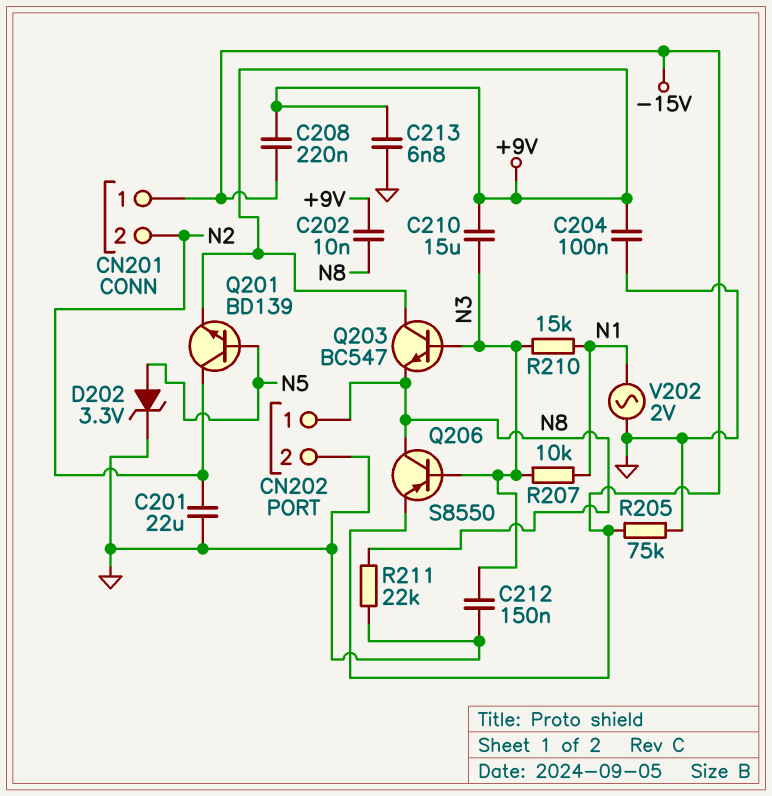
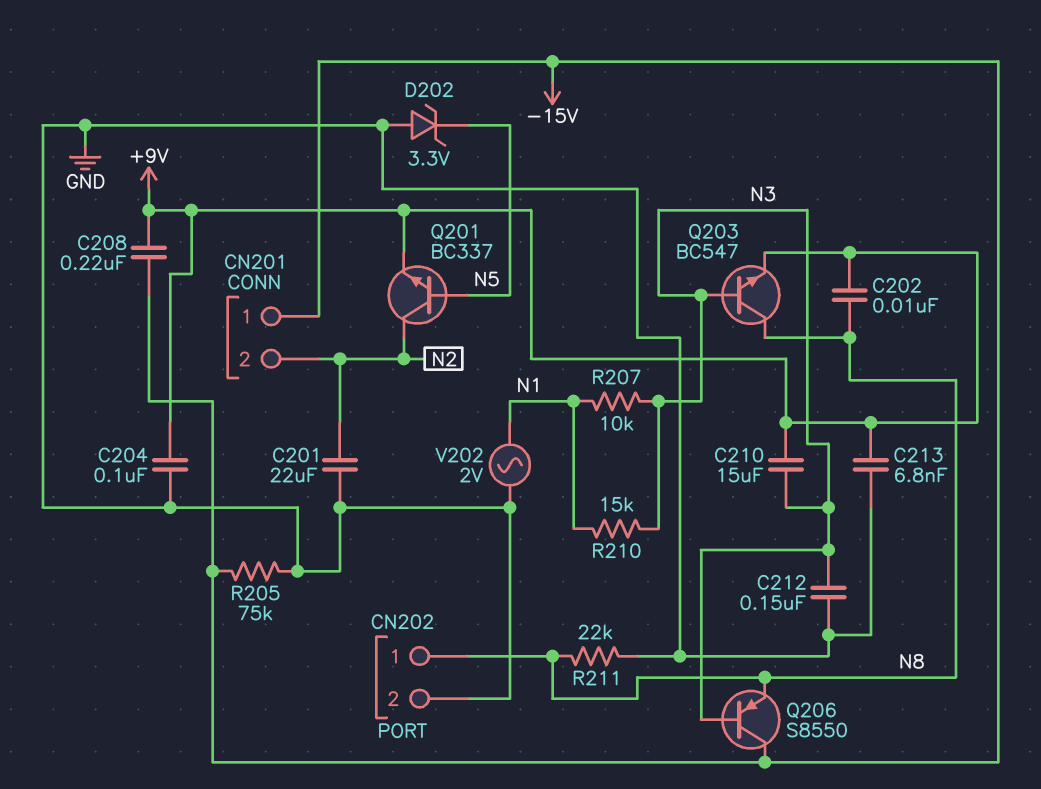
D202: zener 3.3V (A N5, K GND) -> zener 3.3V (A GND, K N5)
Q201: NPN BD139 (B N5, C N2, E +9V) -> NPN BC337 (B N5, C N2, E +9V)
Q203: NPN BC547 (B N3, C +9V, E N8) -> NPN BC547 (B N3, C N8, E +9V)
Q206: PNP S8550 (B N3, C N8, E -15V) -> PNP S8550 (B N3, C -15V, E N8)

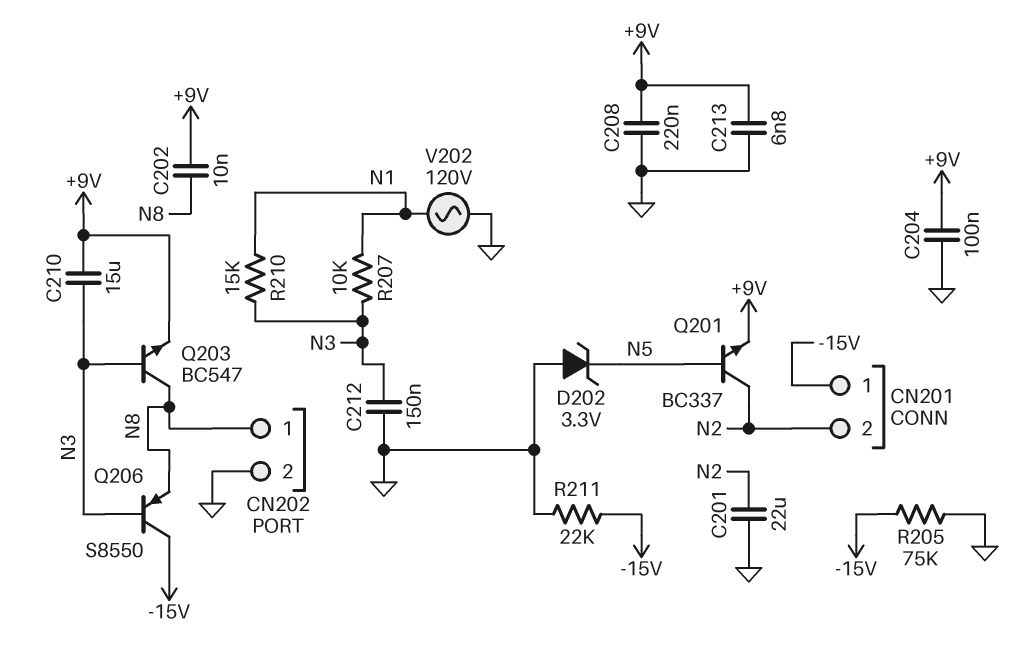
C208: 220nF (+9V, -15V) -> 220nF (+9V, GND)
R211: 22k (GND, N8) -> 22k (-15V, GND)
V202: AC 2V (GND, N1) -> AC 120V (GND, N1)

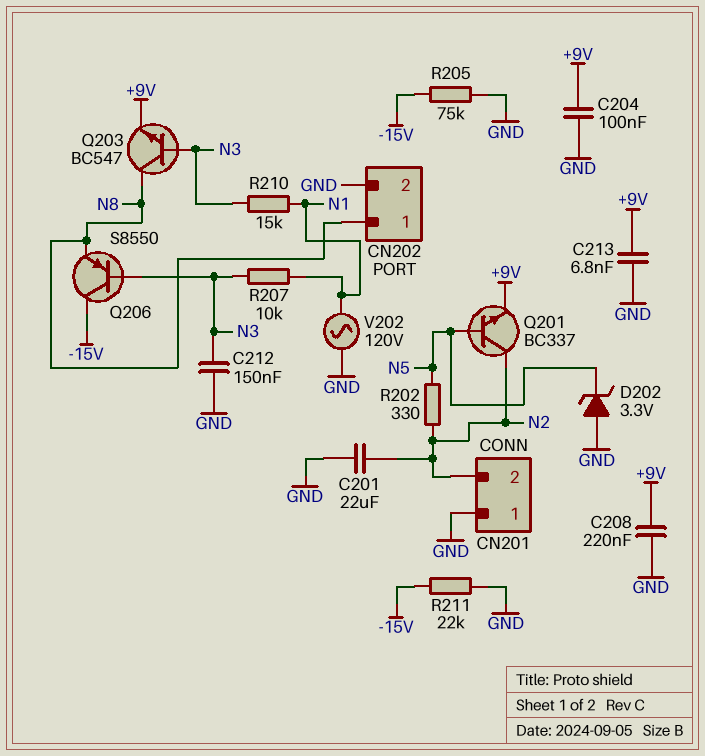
C202: 10nF (+9V, N8) -> none
C210: 15uF (+9V, N3) -> none
CN201 pin 1: -15V -> GND
R202: none -> 330 (N2, N5)

